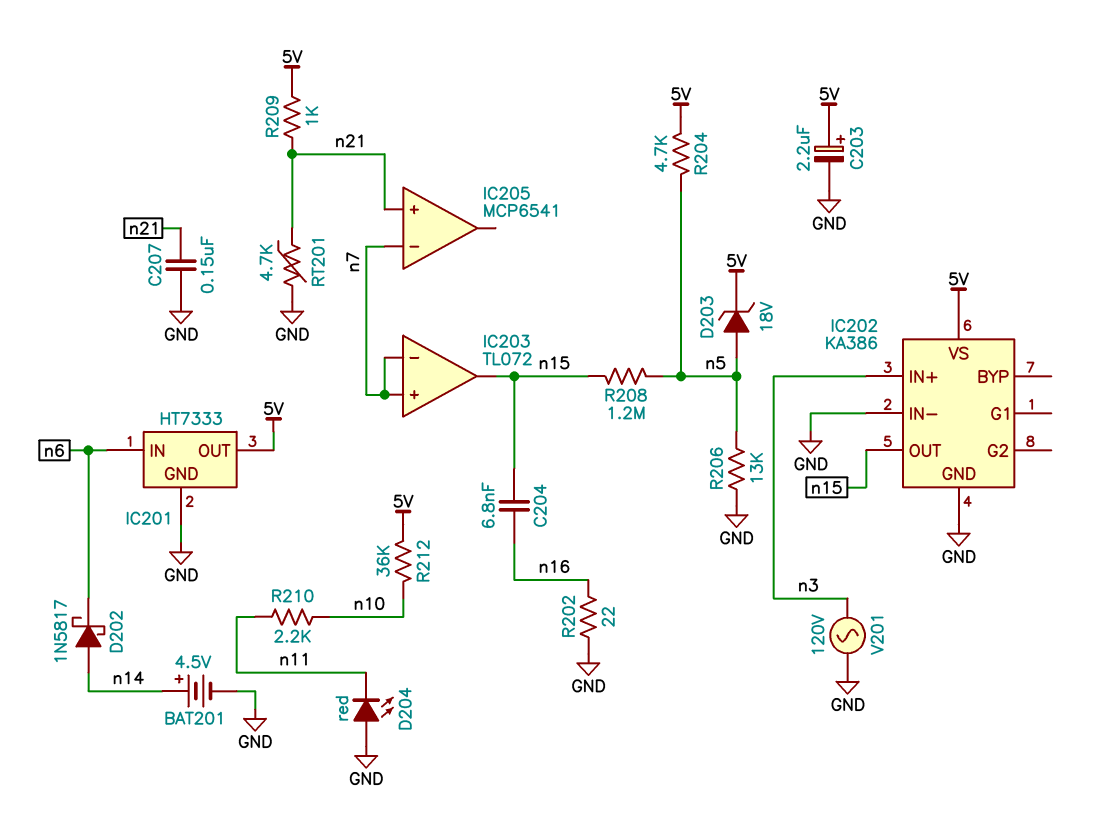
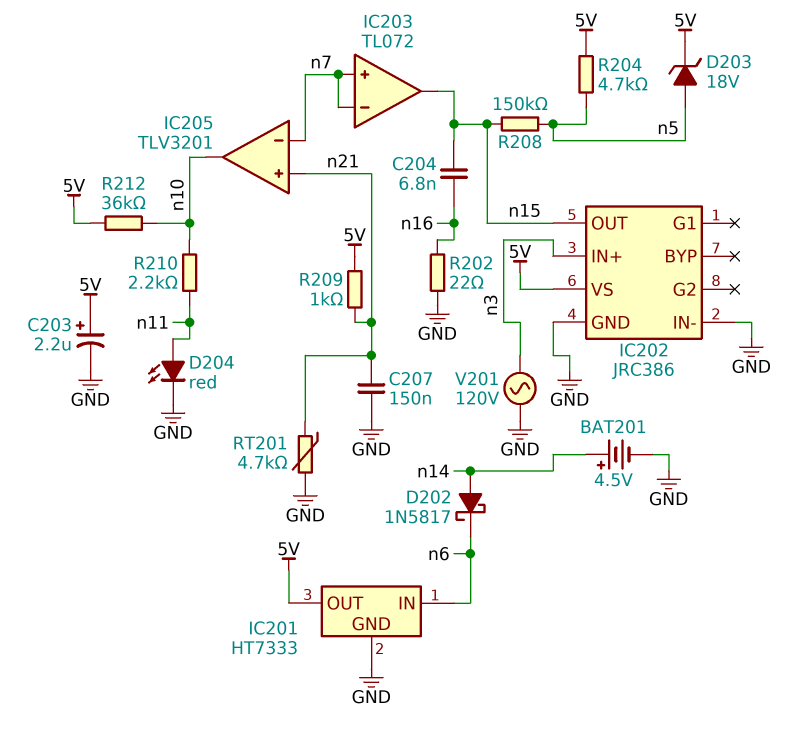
D204: LED red (A GND, K n11) -> LED red (A n11, K GND)
IC202: KA386 -> JRC386
IC205: MCP6541 -> TLV3201
IC205 pin out: none -> n10
R206: 13k (GND, n5) -> none
R208: 1.2M (n5, n15) -> 150k (n5, n15)

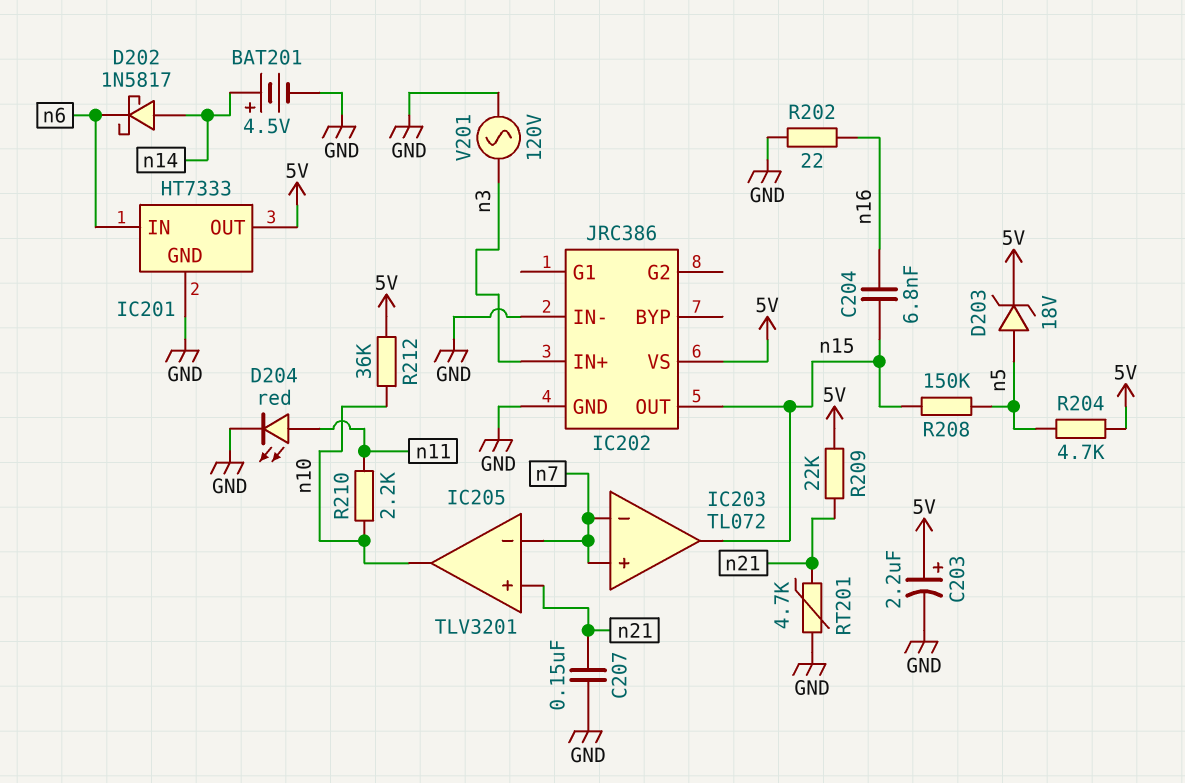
R209: 1k (5V, n21) -> 22k (5V, n21)

